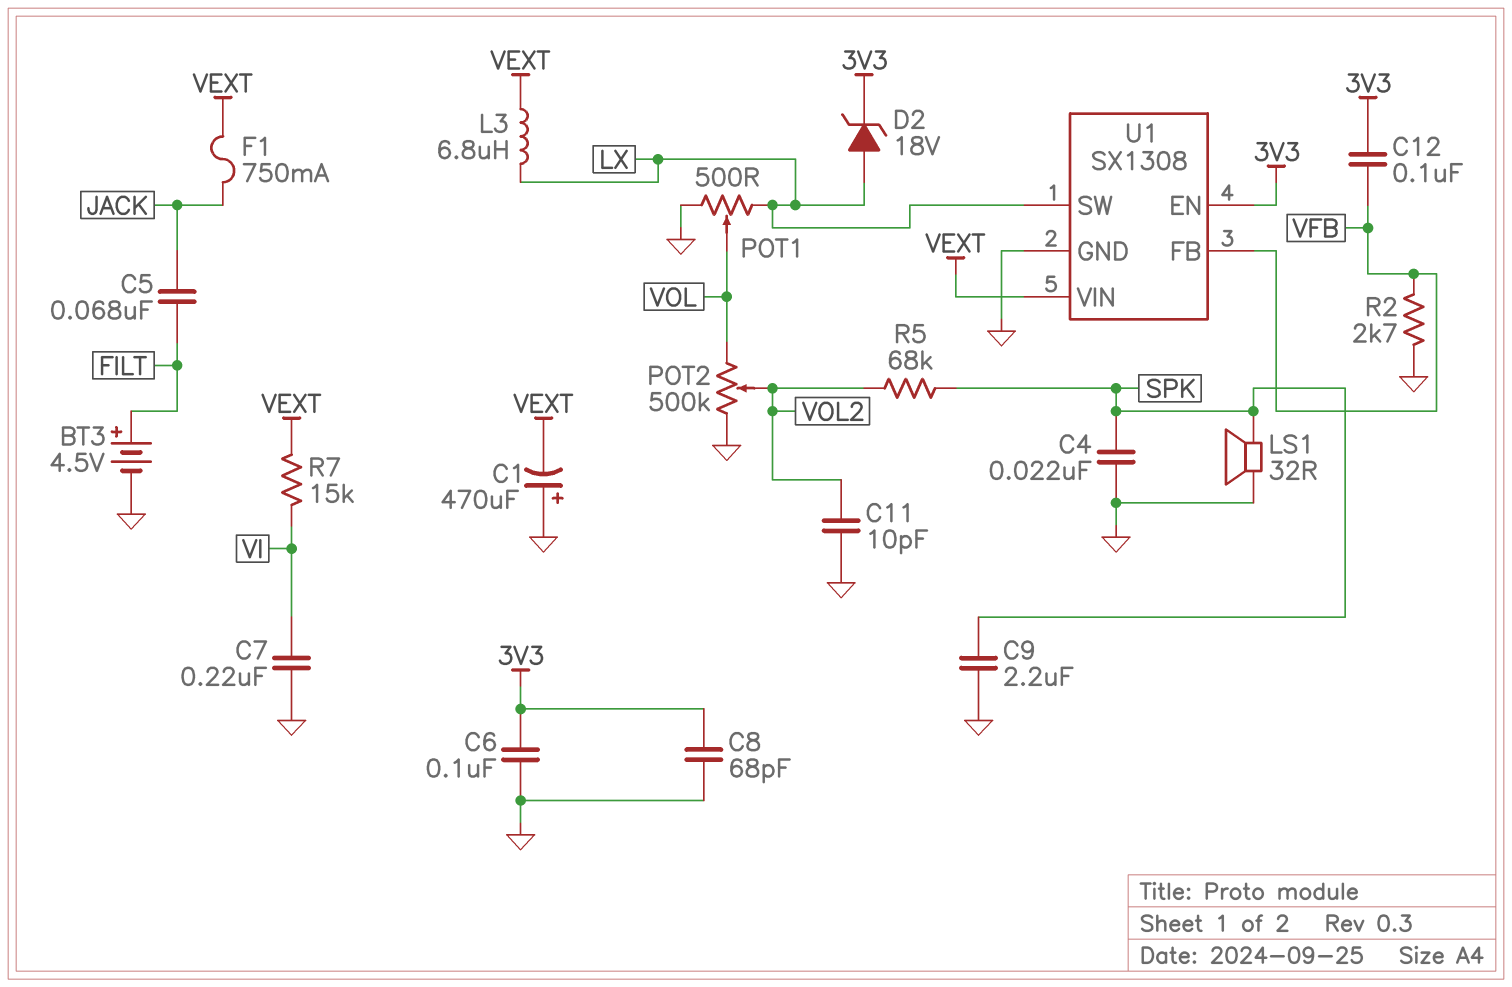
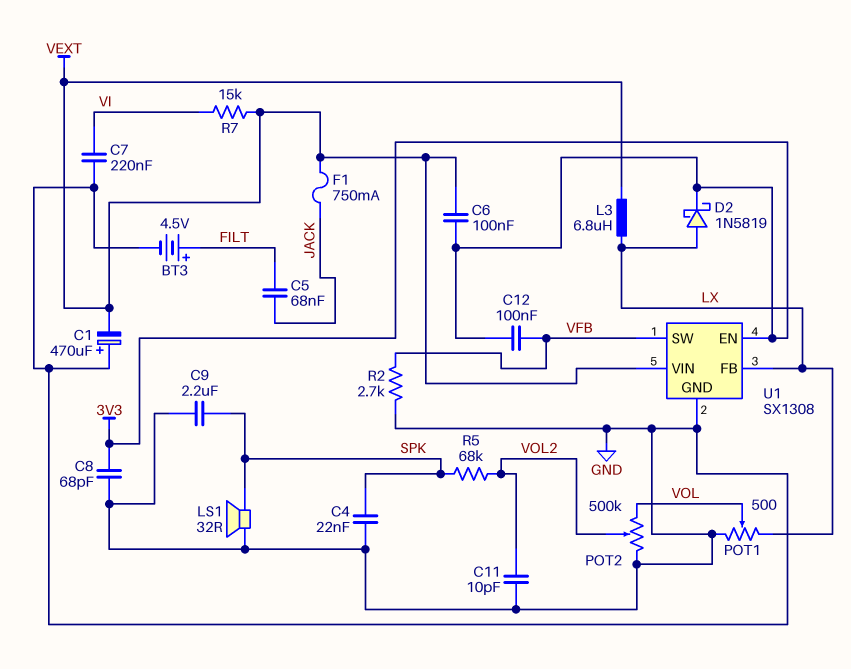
C6: 100nF (3V3, GND) -> 100nF (3V3, VEXT)
D2: zener 18V (A LX, K 3V3) -> schottky 1N5819 (A LX, K 3V3)
U1 pin FB: VFB -> LX
U1 pin SW: LX -> VFB

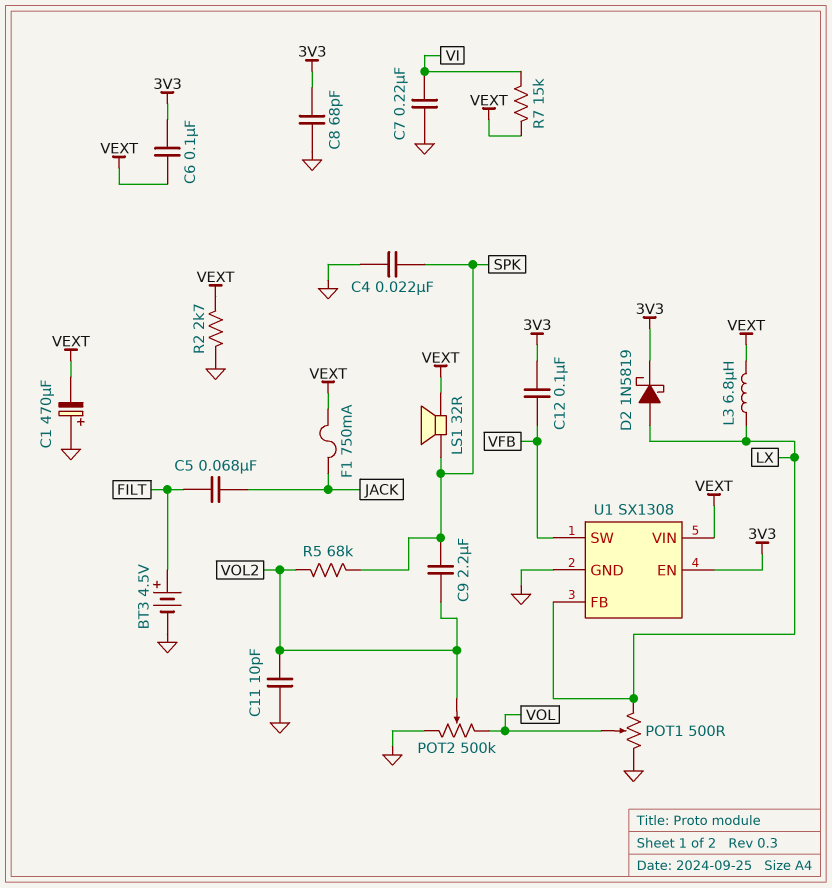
C9: 2.2uF (GND, SPK) -> 2.2uF (SPK, VOL2)
LS1: speaker 32R (GND, SPK) -> speaker 32R (SPK, VEXT)
R2: 2.7k (GND, VFB) -> 2.7k (GND, VEXT)

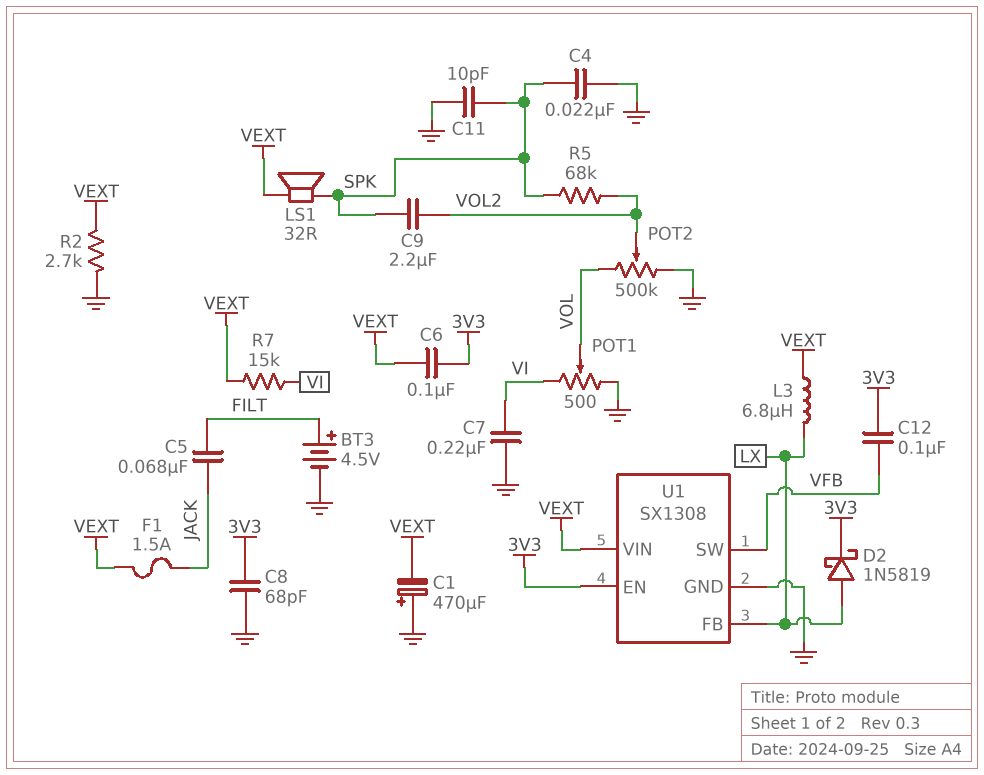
C11: 10pF (GND, VOL2) -> 10pF (GND, SPK)
F1: 750mA (JACK, VEXT) -> 1.5A (JACK, VEXT)
POT1: 500 (GND, LX, wiper VOL) -> 500 (GND, VI, wiper VOL)

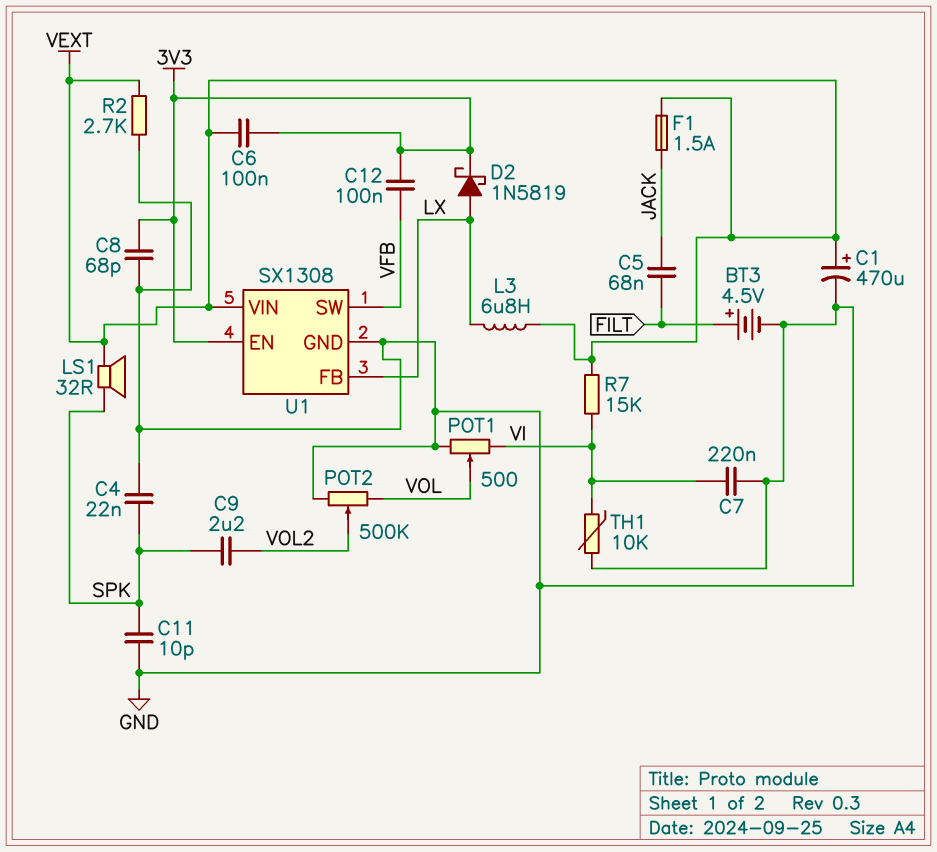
C1: 470uF (plus GND, minus VEXT) -> 470uF (plus VEXT, minus GND)
R5: 68k (SPK, VOL2) -> none
TH1: none -> 10k (GND, VI)

